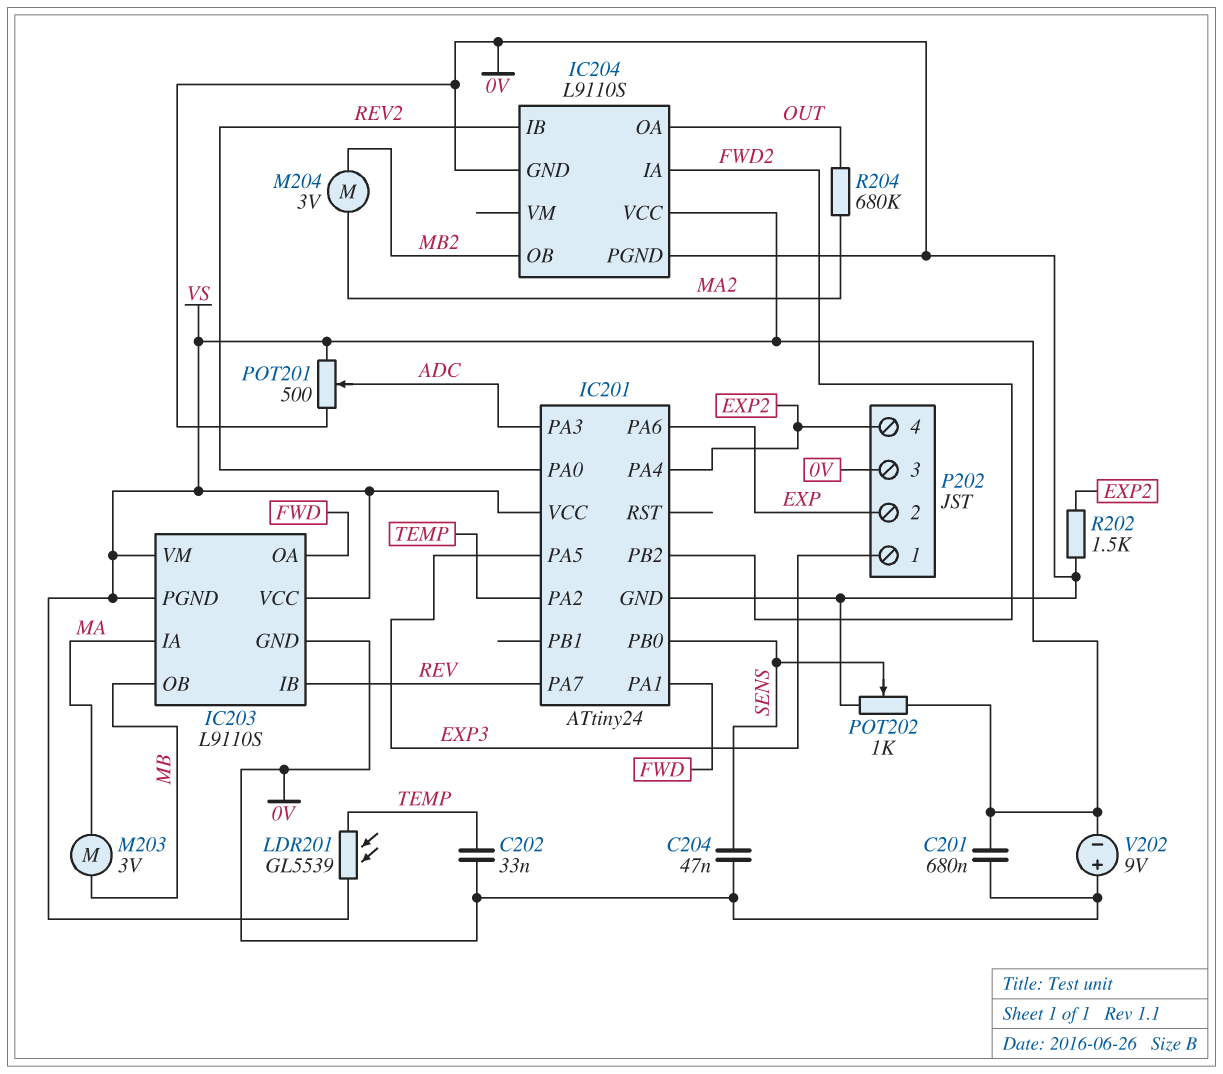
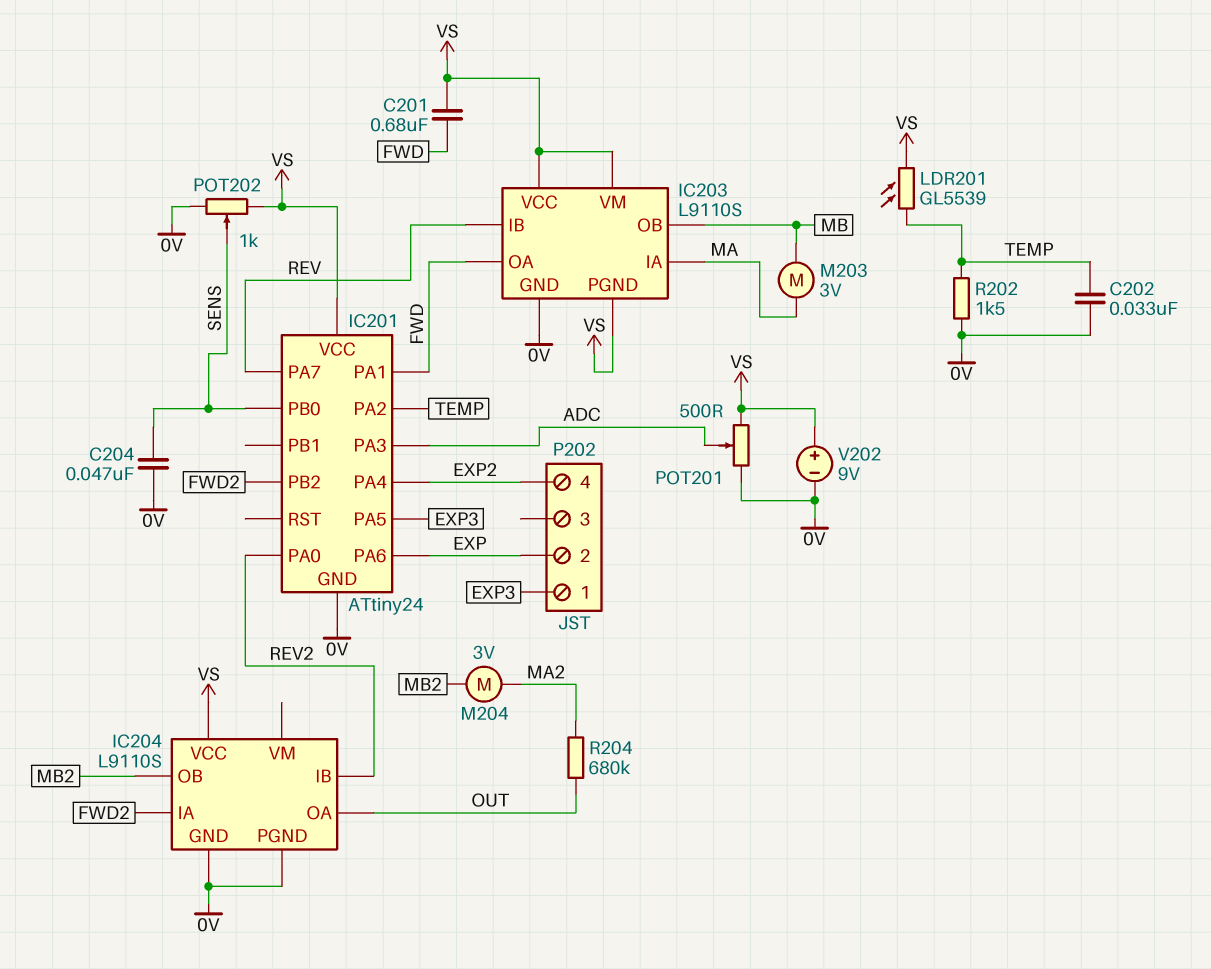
C201: 680nF (0V, VS) -> 680nF (FWD, VS)
P202 pin 3: 0V -> none
R202: 1.5k (0V, EXP2) -> 1.5k (0V, TEMP)
V202: 9V (plus 0V, minus VS) -> 9V (plus VS, minus 0V)

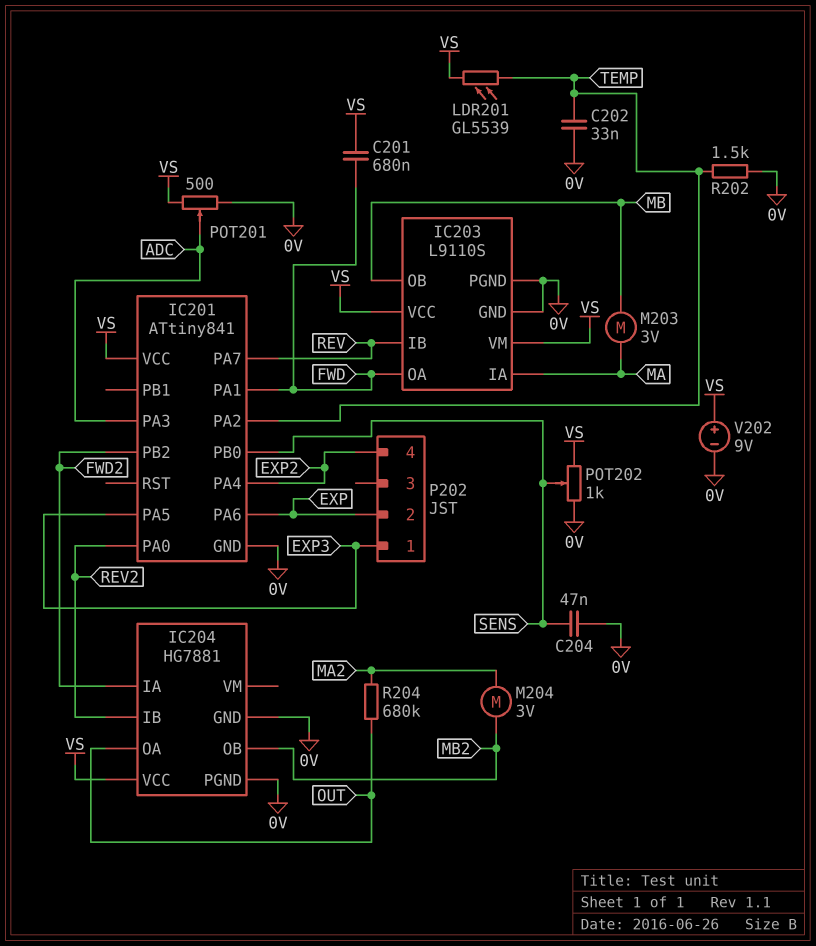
IC201: ATtiny24 -> ATtiny841
IC203 pin PGND: VS -> 0V
IC204: L9110S -> HG7881

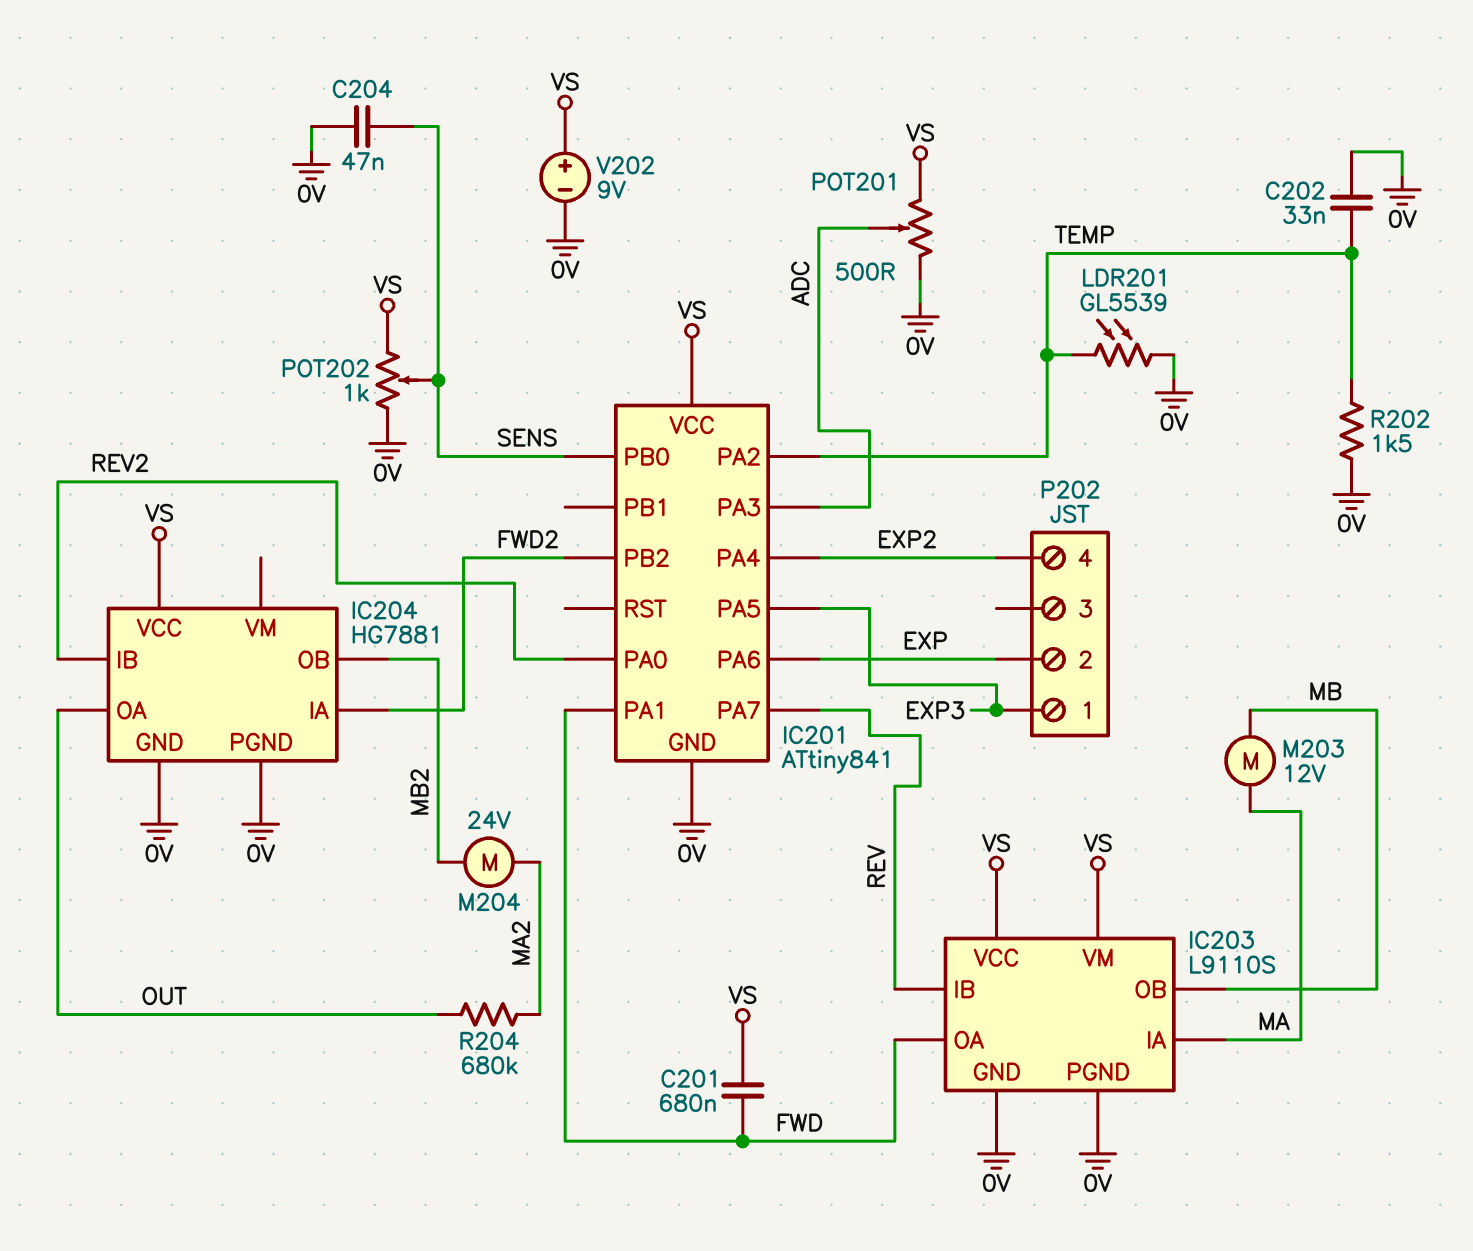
LDR201: GL5539 (TEMP, VS) -> GL5539 (0V, TEMP)
M203: motor 3V (MA, MB) -> motor 12V (MA, MB)
M204: motor 3V (MA2, MB2) -> motor 24V (MA2, MB2)

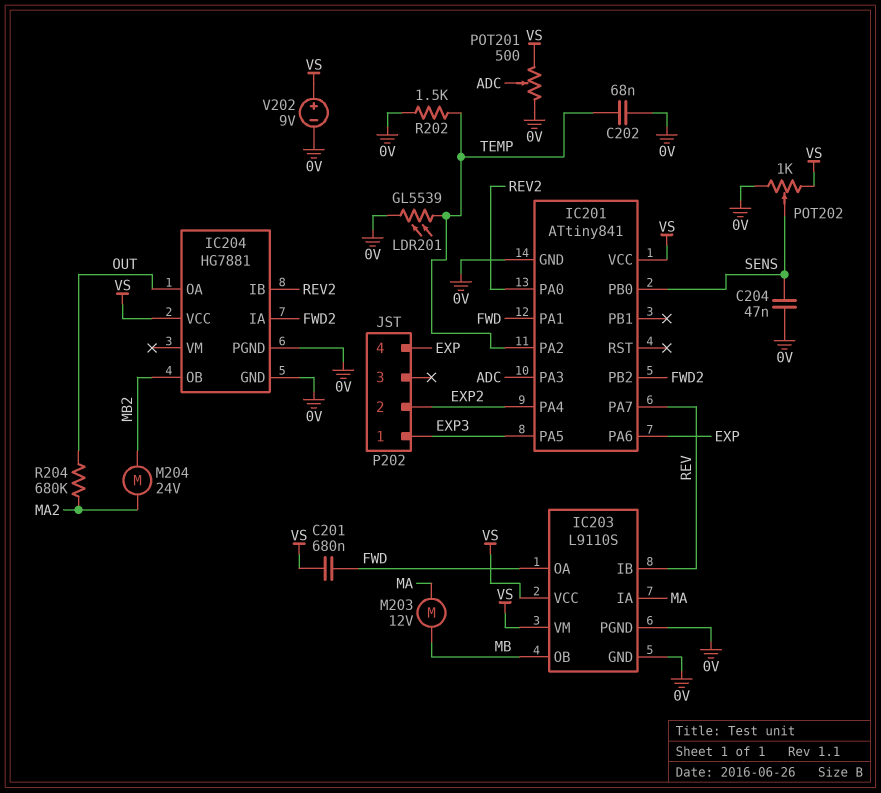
C202: 33nF (0V, TEMP) -> 68nF (0V, TEMP)
P202 pin 2: EXP -> EXP2
P202 pin 4: EXP2 -> EXP

